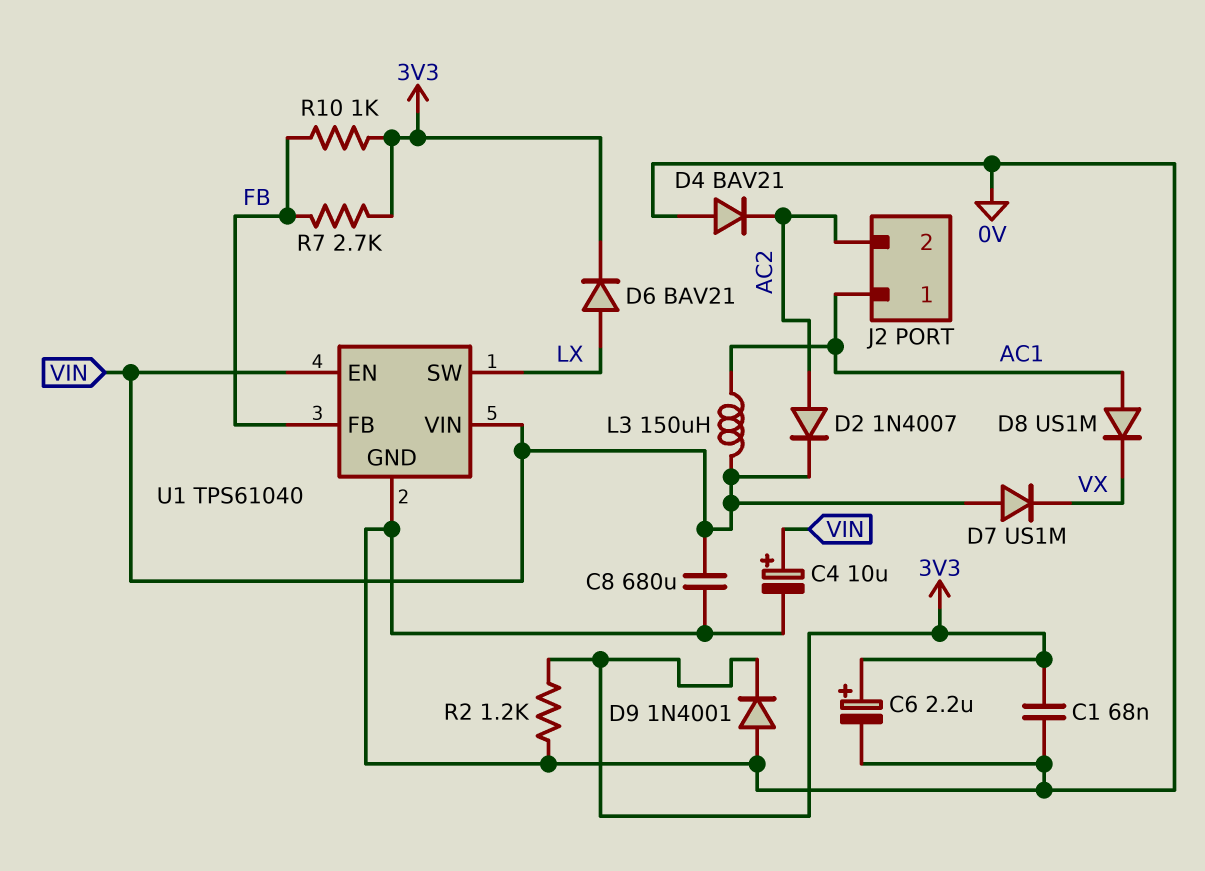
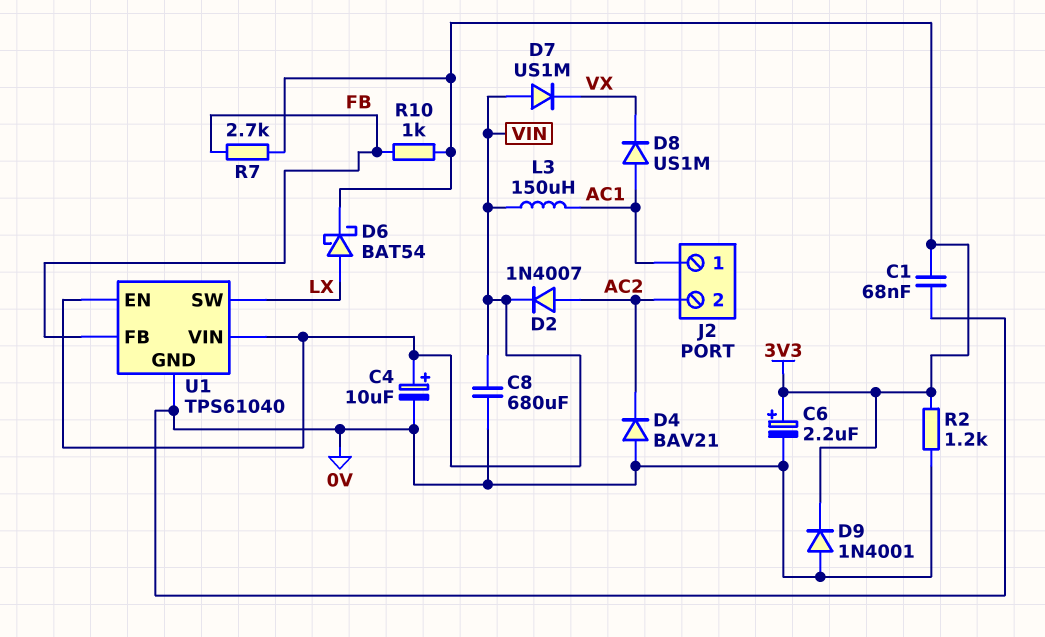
D6: diode BAV21 (A LX, K 3V3) -> schottky BAT54 (A LX, K 3V3)

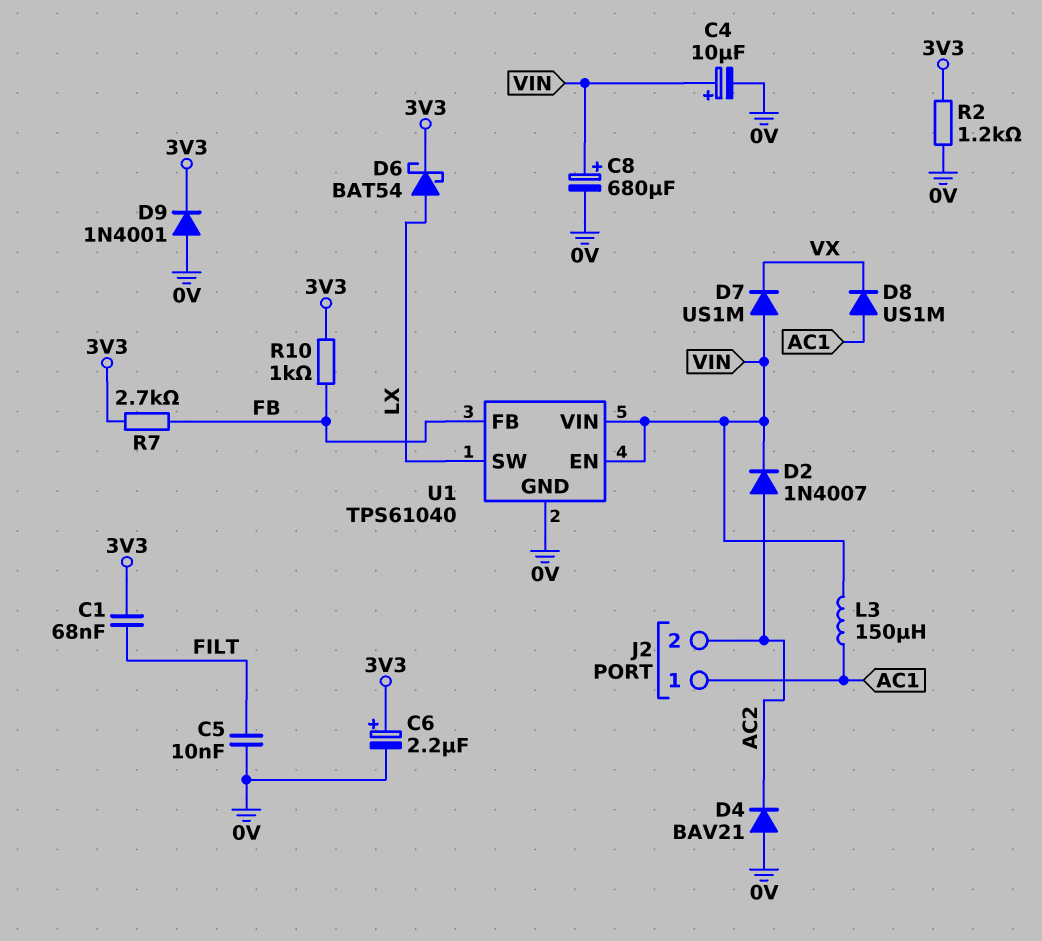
C1: 68nF (0V, 3V3) -> 68nF (3V3, FILT)
C5: none -> 10nF (0V, FILT)
C8: 680uF (0V, VIN) -> 680uF (plus VIN, minus 0V)

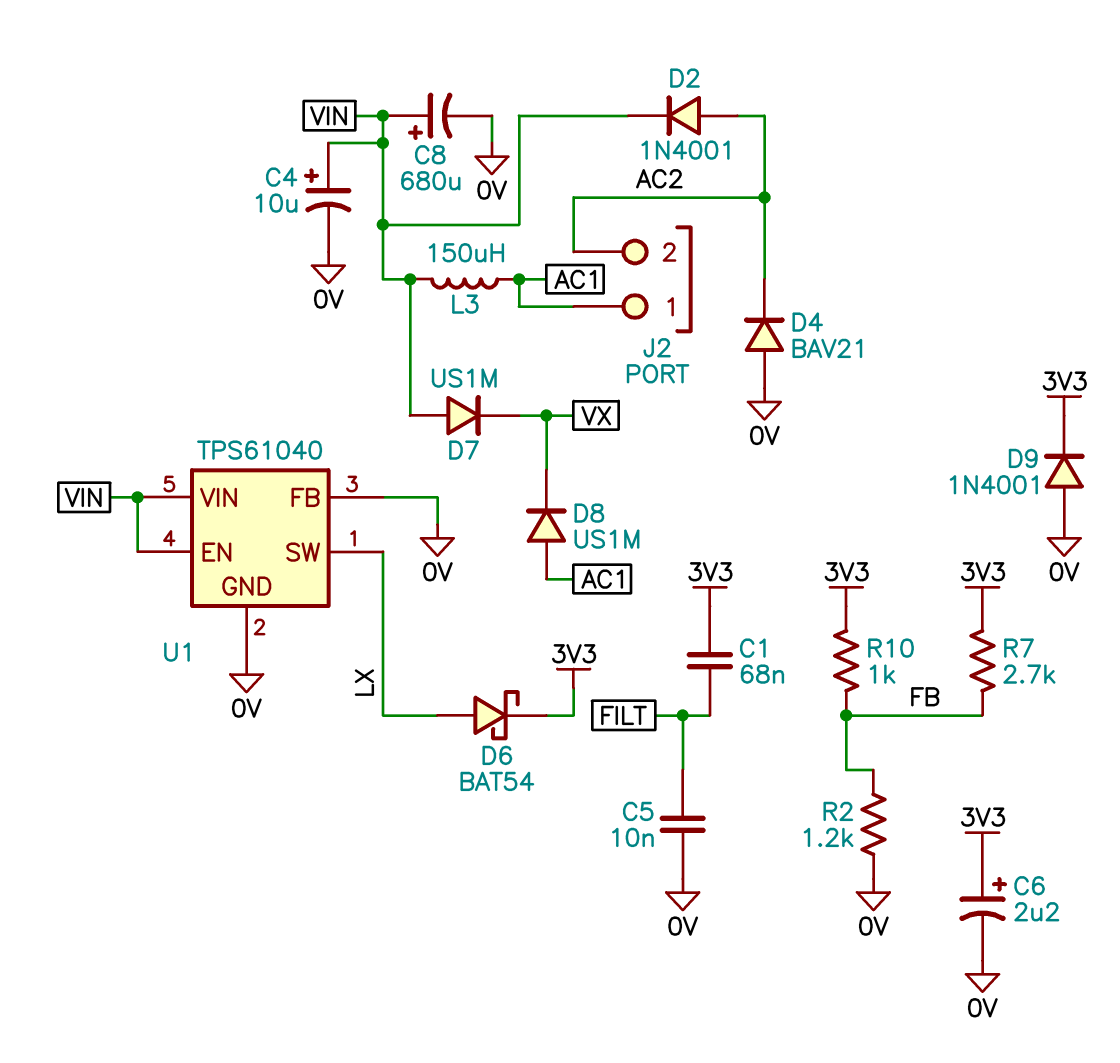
D2: diode 1N4007 (A AC2, K VIN) -> diode 1N4001 (A AC2, K VIN)
R2: 1.2k (0V, 3V3) -> 1.2k (0V, FB)
U1 pin FB: FB -> 0V

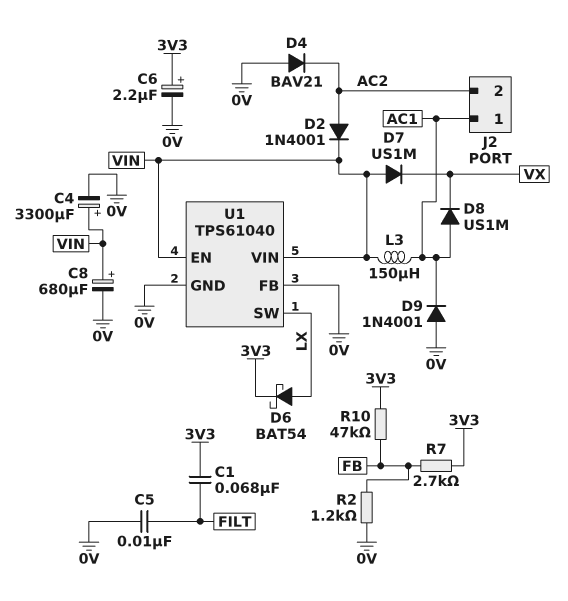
C4: 10uF (plus VIN, minus 0V) -> 3300uF (plus VIN, minus 0V)
D9: diode 1N4001 (A 0V, K 3V3) -> diode 1N4001 (A 0V, K AC1)
R10: 1k (3V3, FB) -> 47k (3V3, FB)

